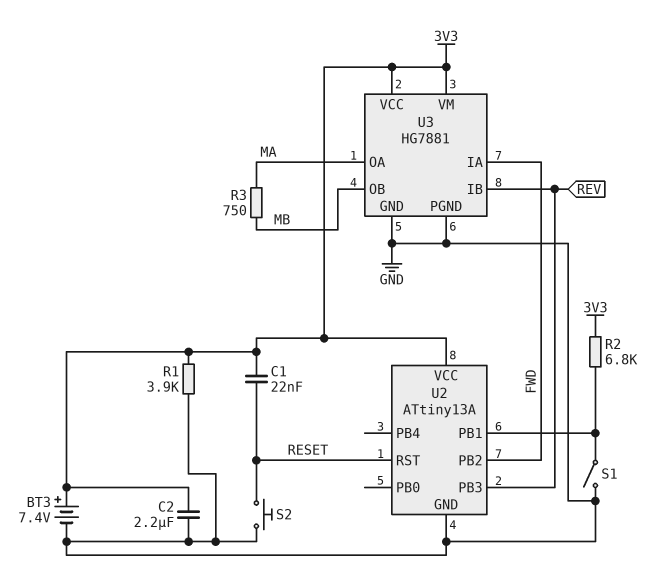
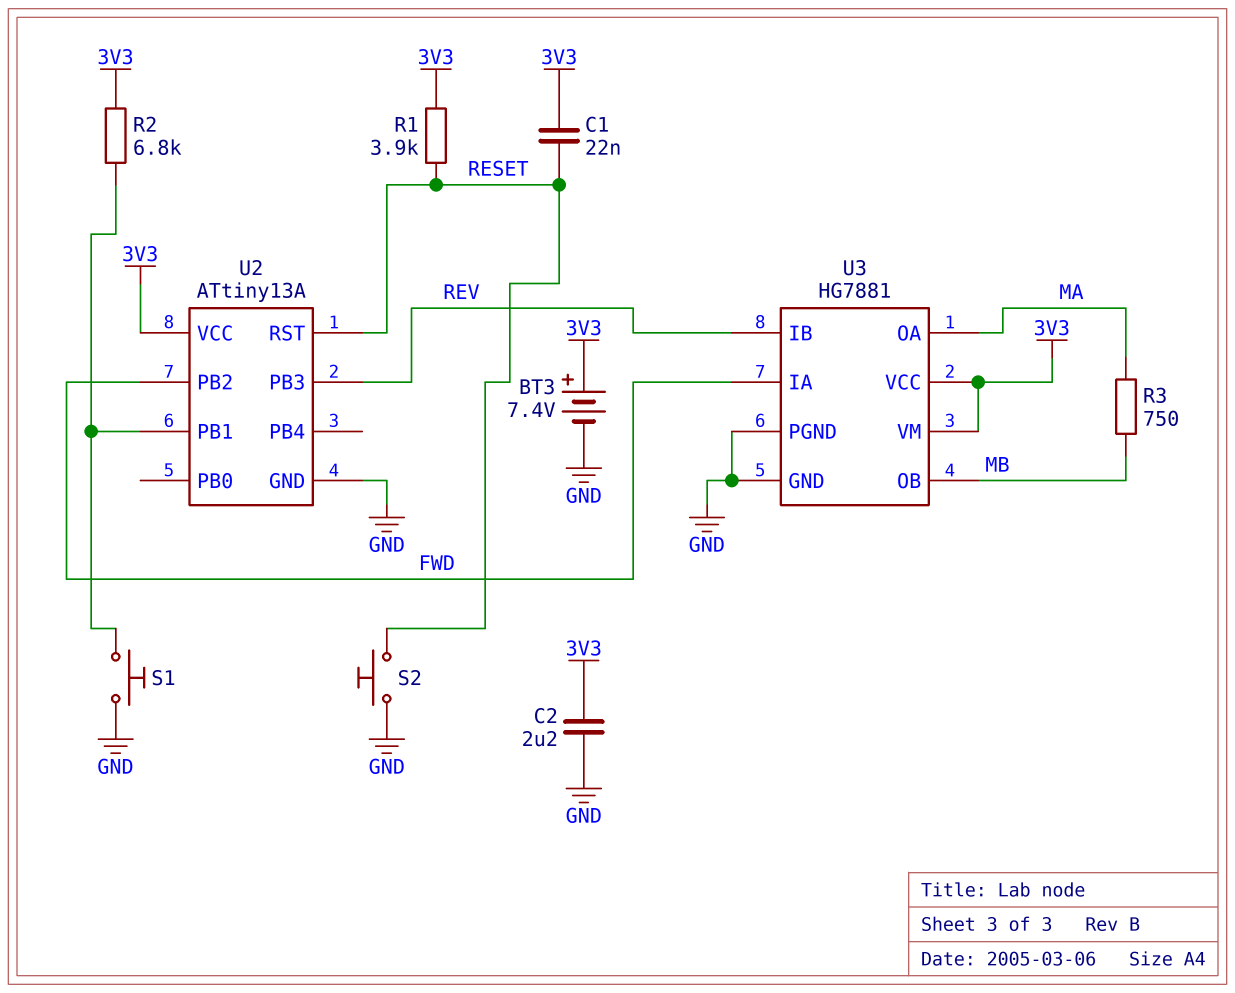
R1: 3.9k (3V3, GND) -> 3.9k (3V3, RESET)
S1: switch (GND, U2/PB1) -> button (GND, U2/PB1)

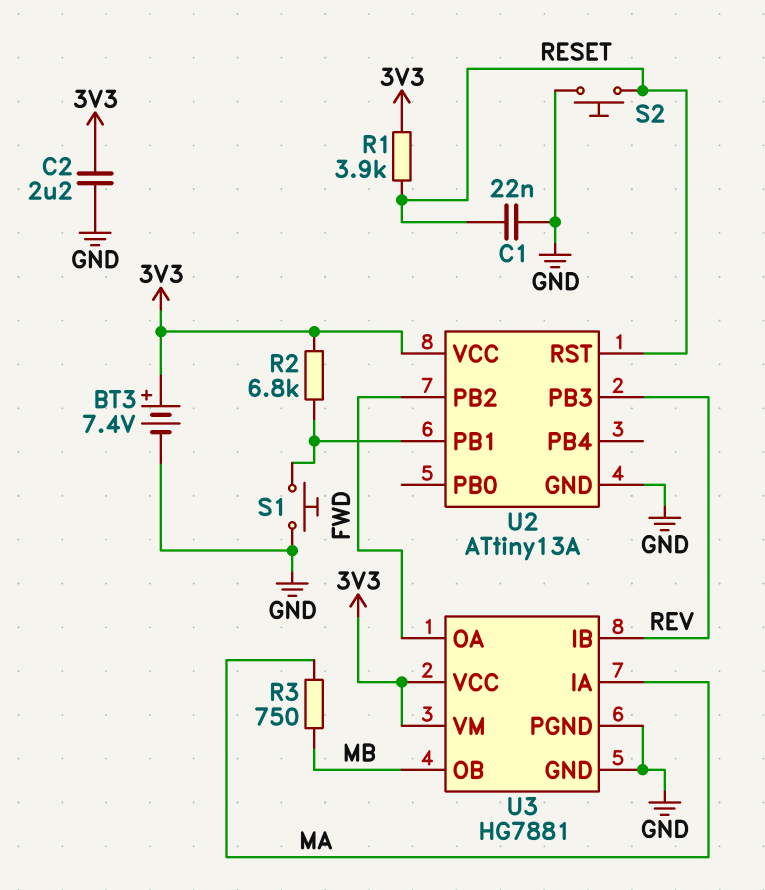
C1: 22nF (3V3, RESET) -> 22nF (GND, RESET)
U3 pin IA: FWD -> MA
U3 pin OA: MA -> FWD

